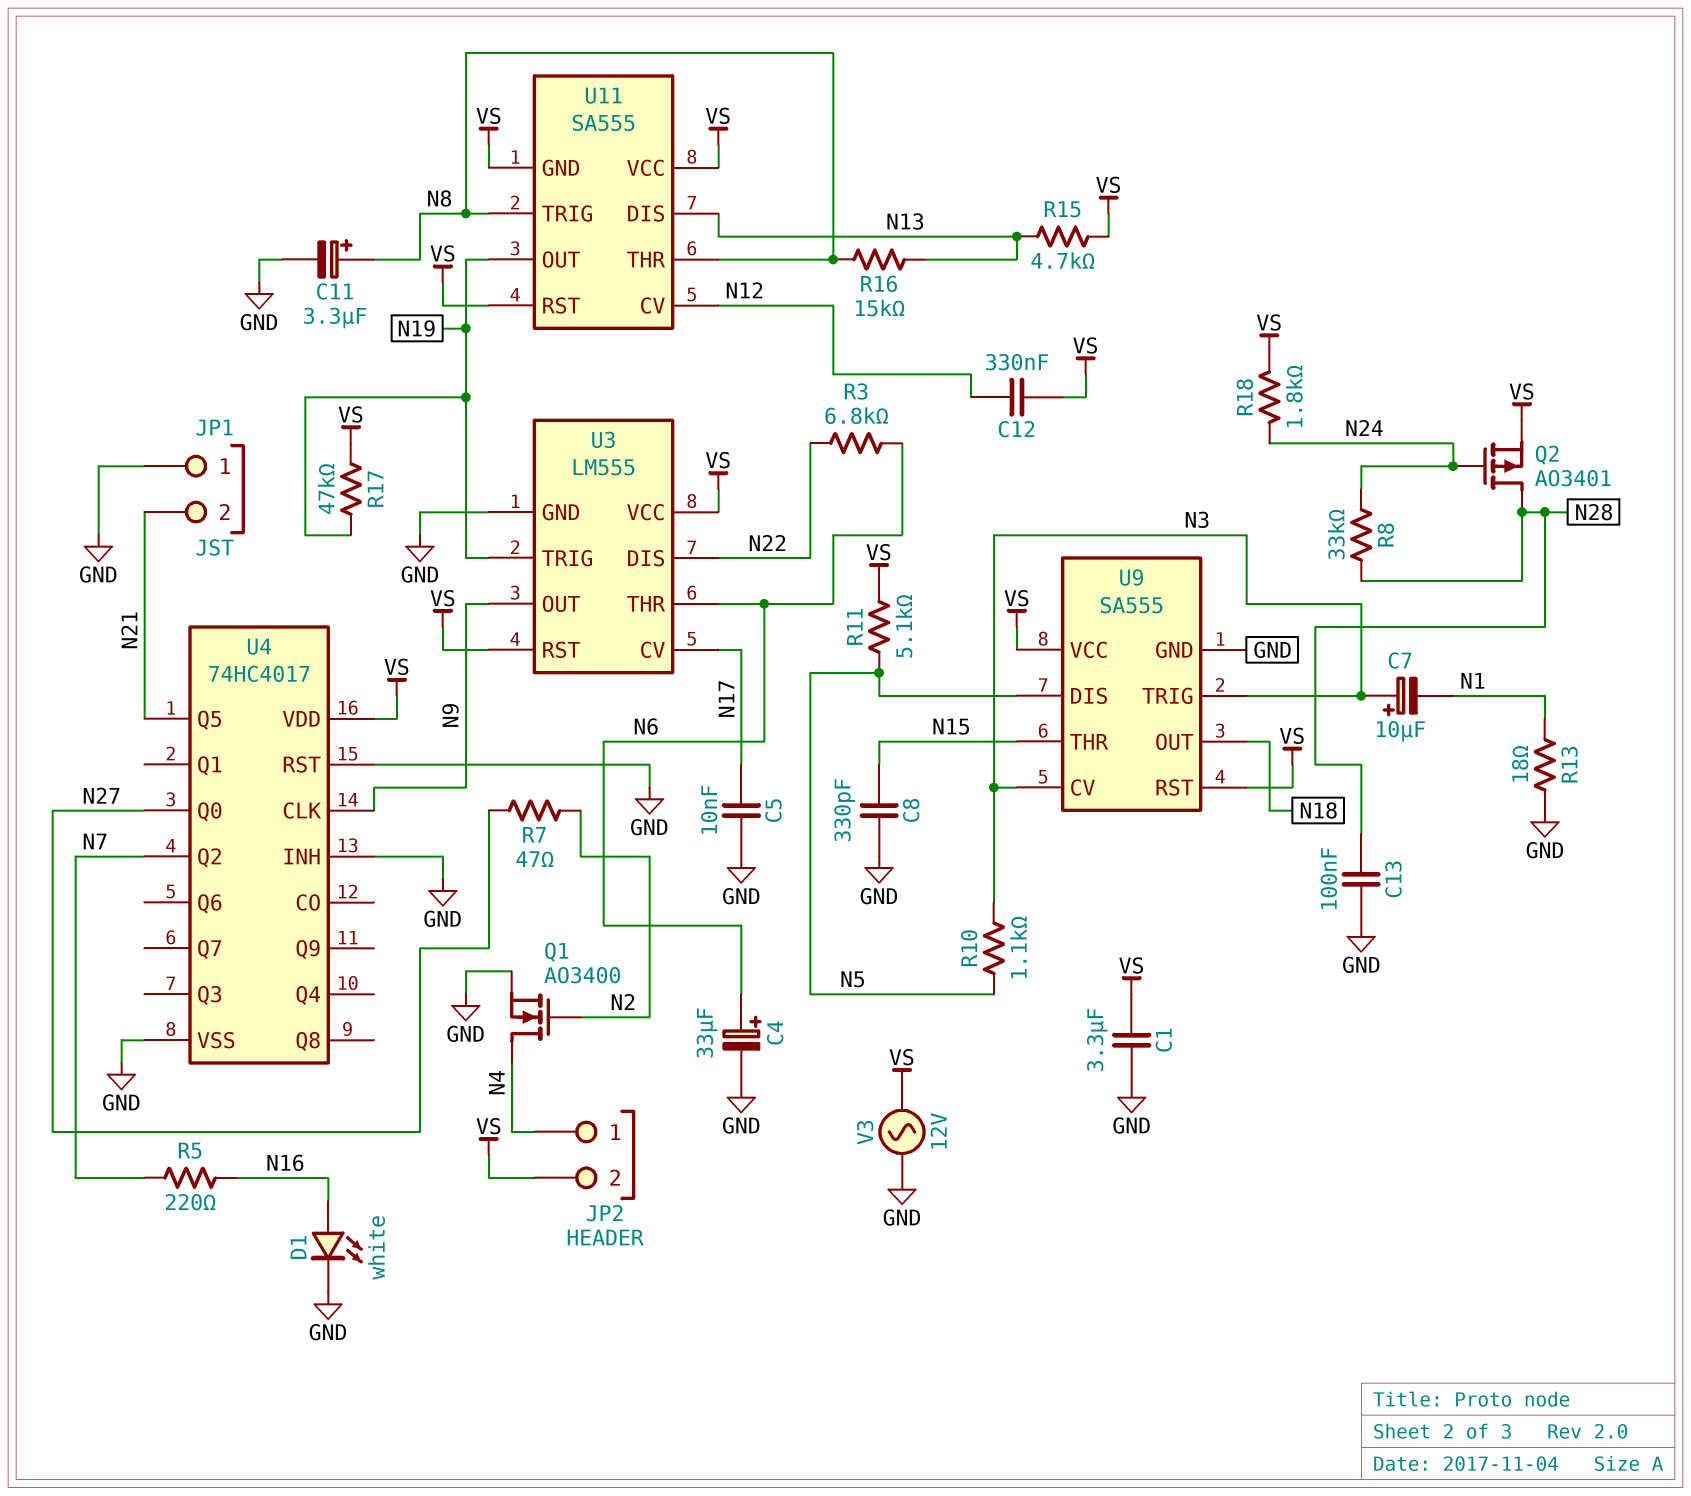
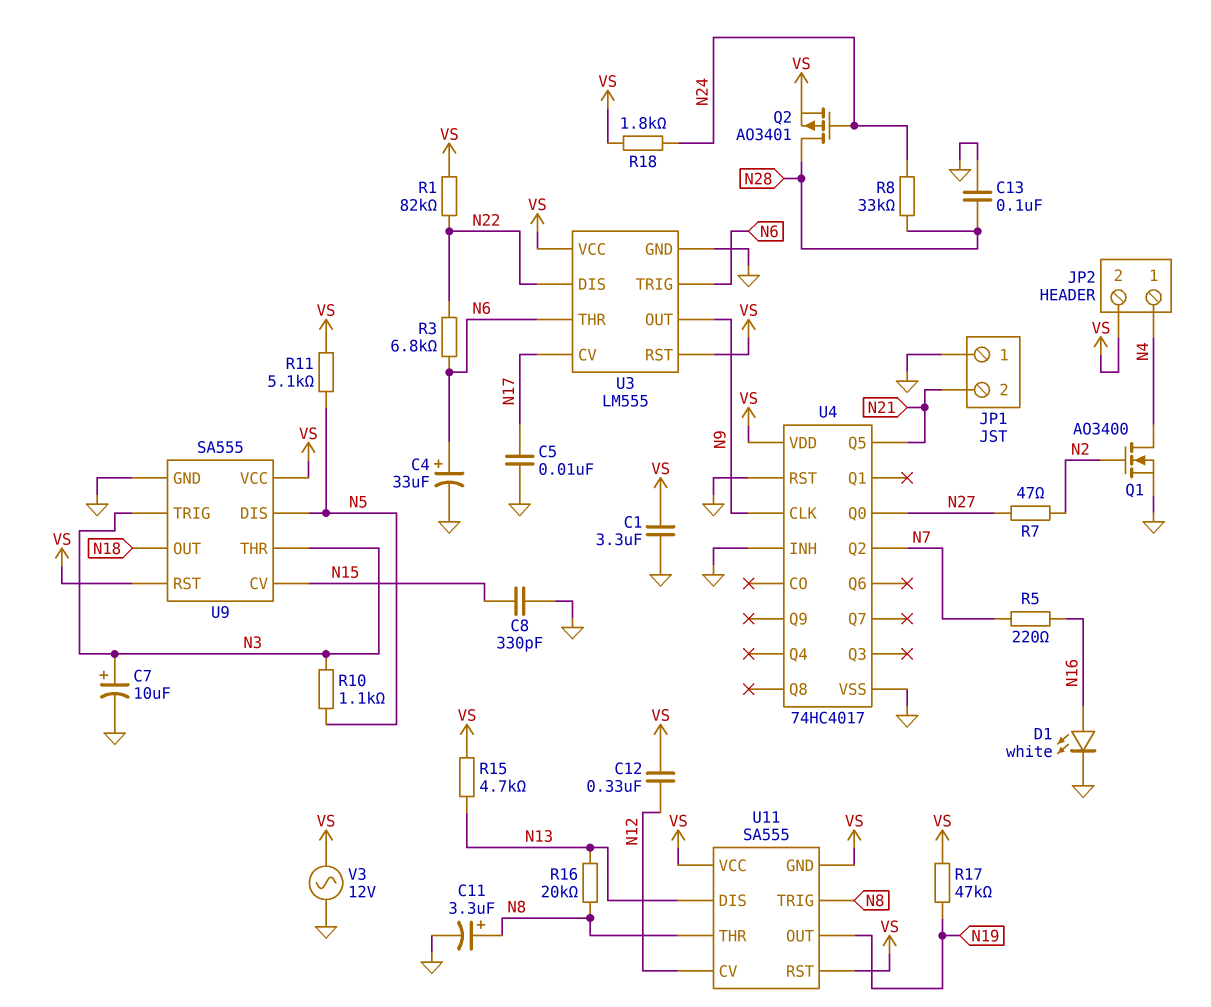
C7: 10uF (plus N3, minus N1) -> 10uF (plus N3, minus GND)
R1: none -> 82k (N22, VS)
R13: 18 (GND, N1) -> none
R16: 15k (N8, N13) -> 20k (N8, N13)
U3 pin TRIG: N19 -> N6
U9 pin CV: N3 -> N15
U9 pin THR: N15 -> N3

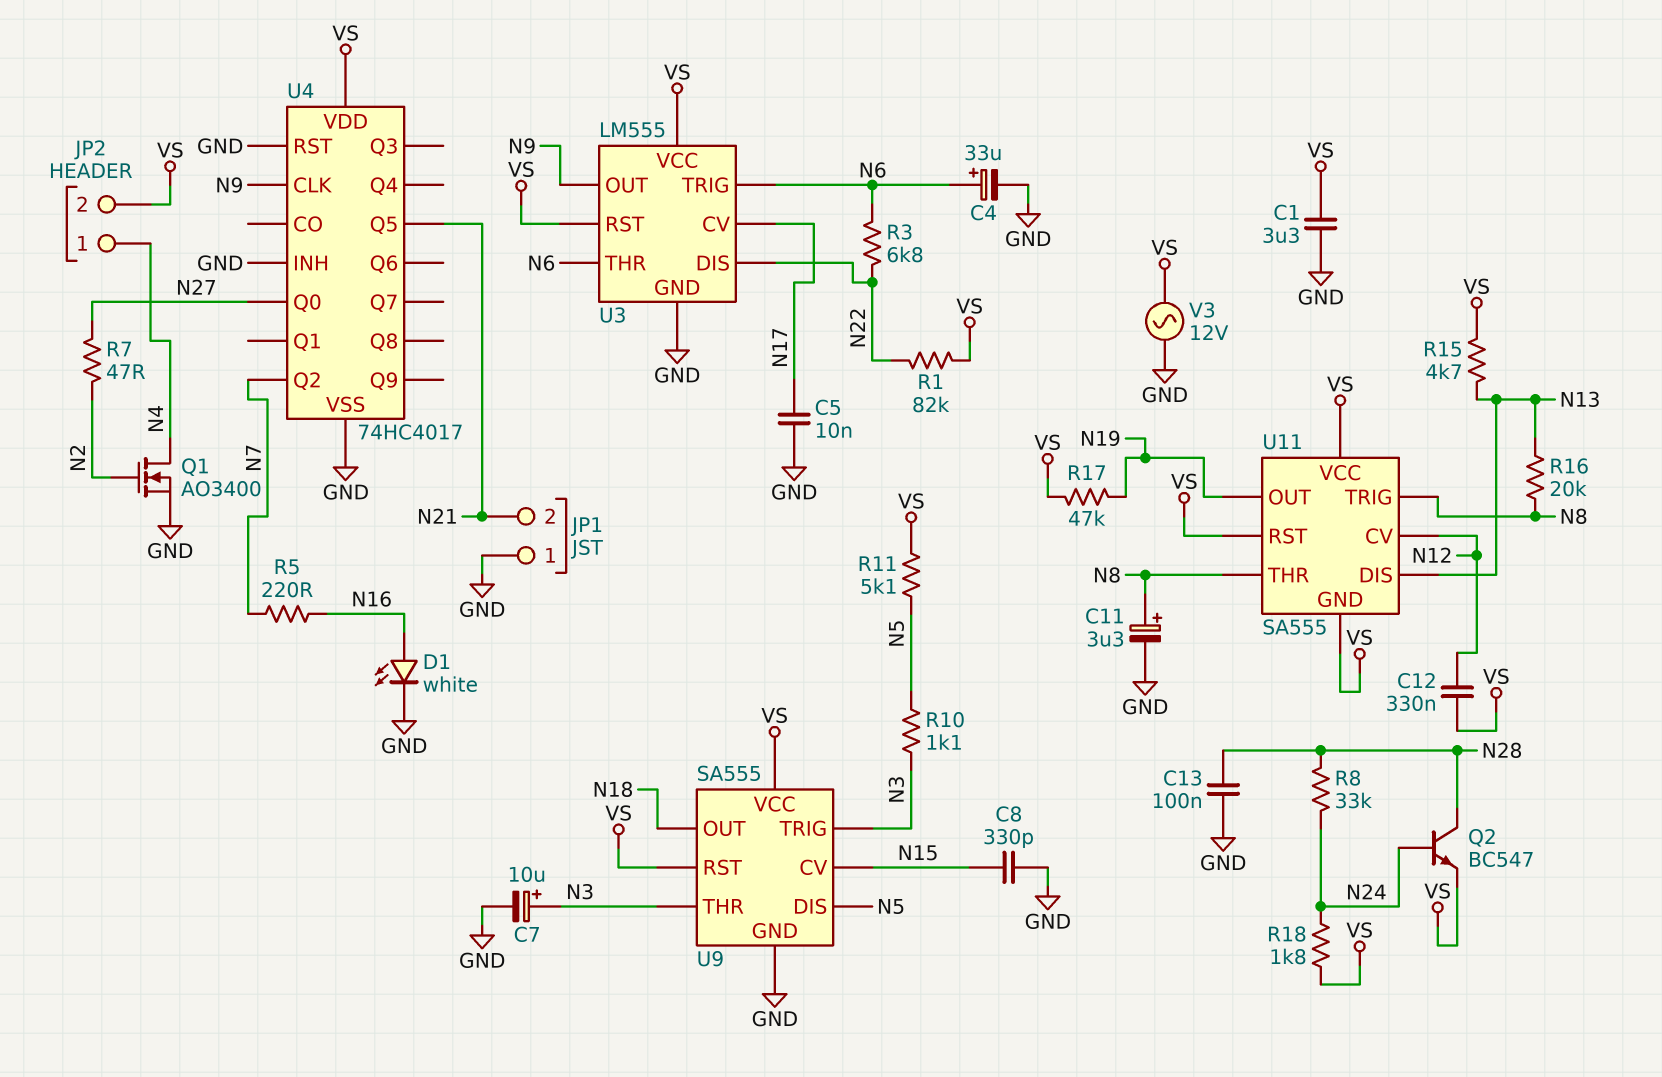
Q2: PMOS AO3401 (G N24, D N28, S VS) -> NPN BC547 (B N24, C N28, E VS)

